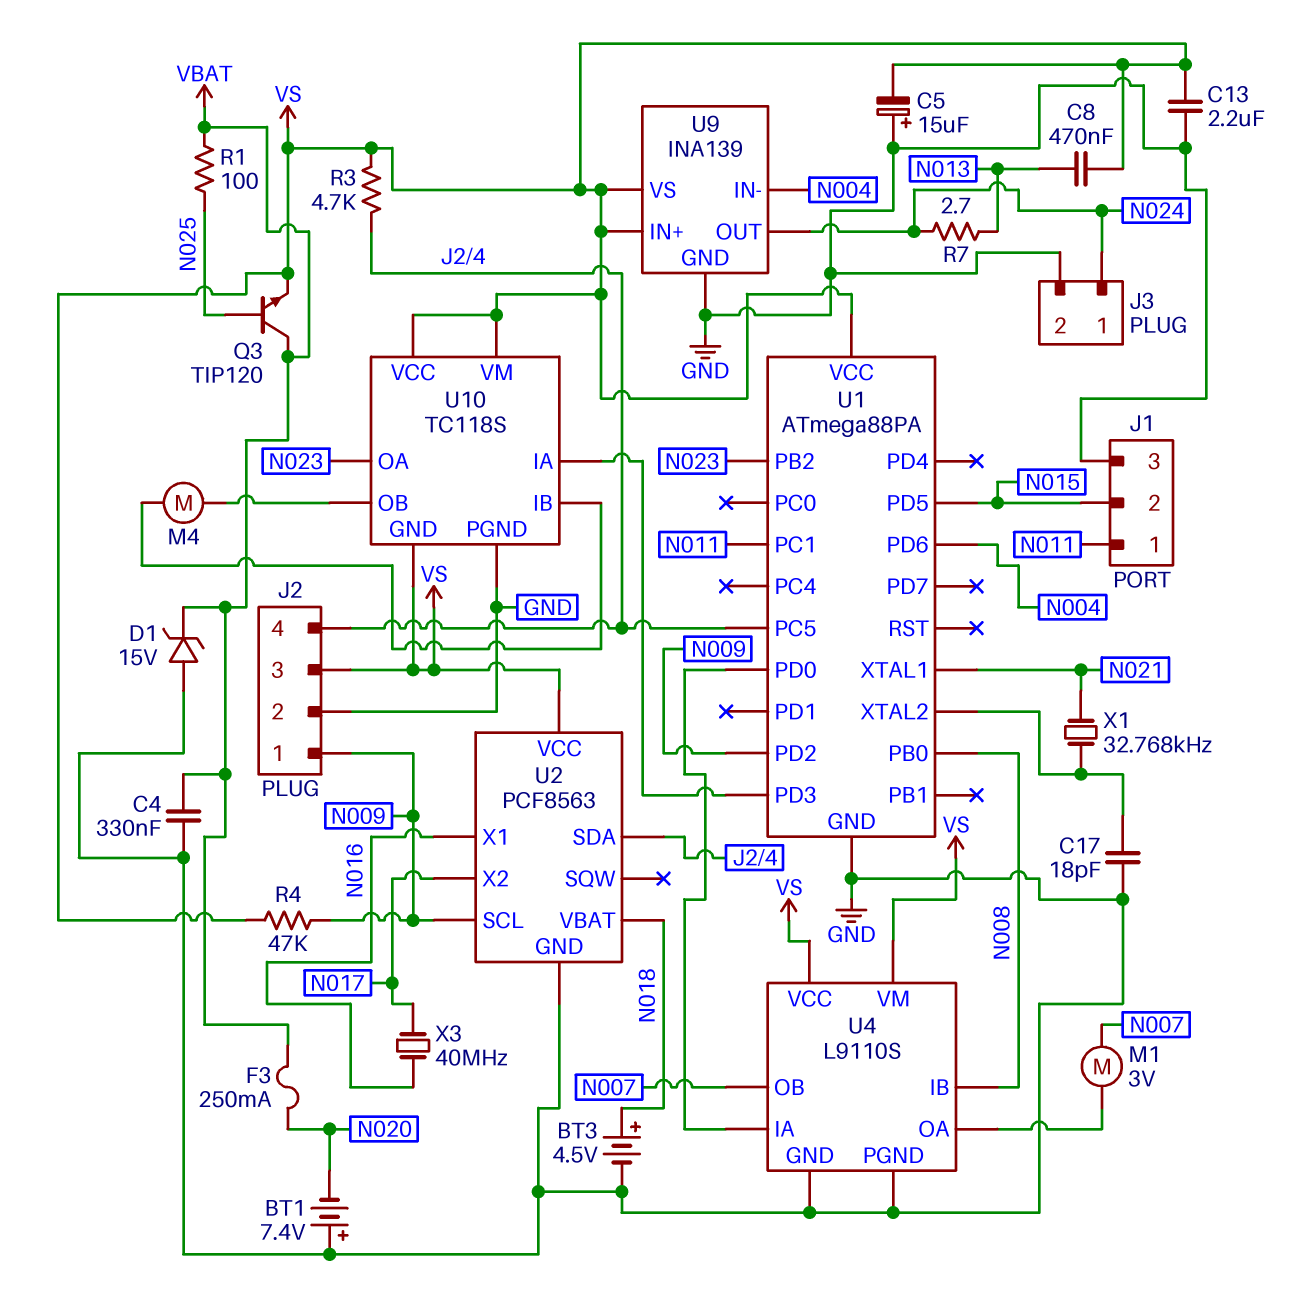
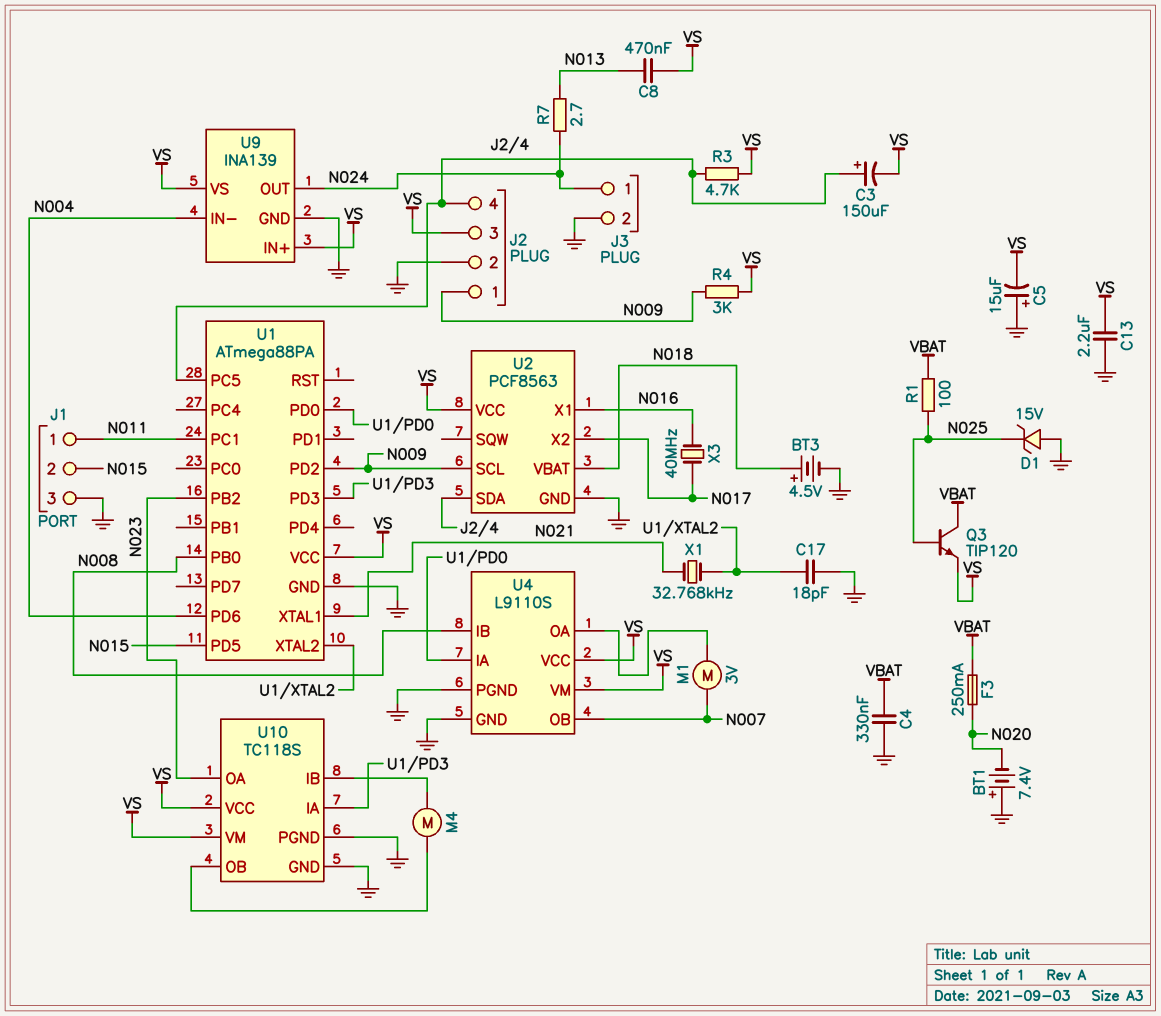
C3: none -> 150uF (plus J2/4, minus VS)
D1: zener 15V (A GND, K VBAT) -> zener 15V (A GND, K N025)
R4: 47k (N009, VS) -> 3k (N009, VS)
U10 pin GND: VS -> GND

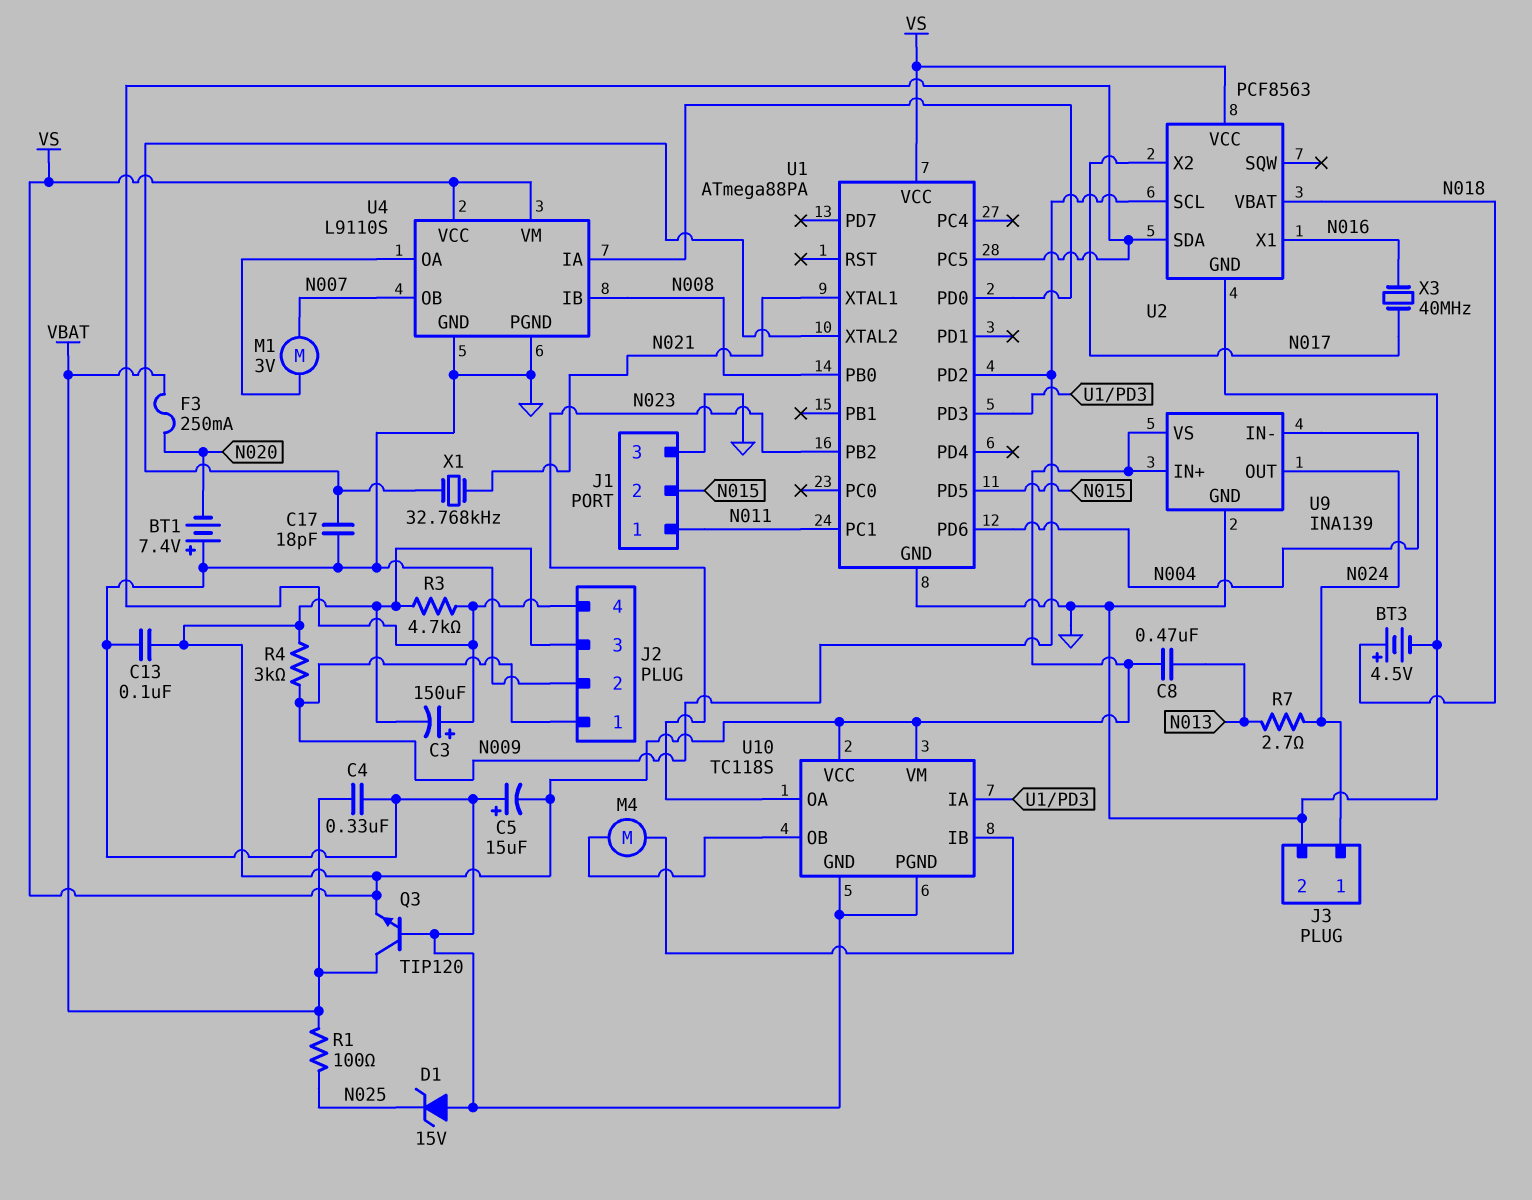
C13: 2.2uF (GND, VS) -> 100nF (GND, VS)
Q3: NPN TIP120 (B N025, C VBAT, E VS) -> NPN TIP120 (B GND, C VBAT, E VS)

